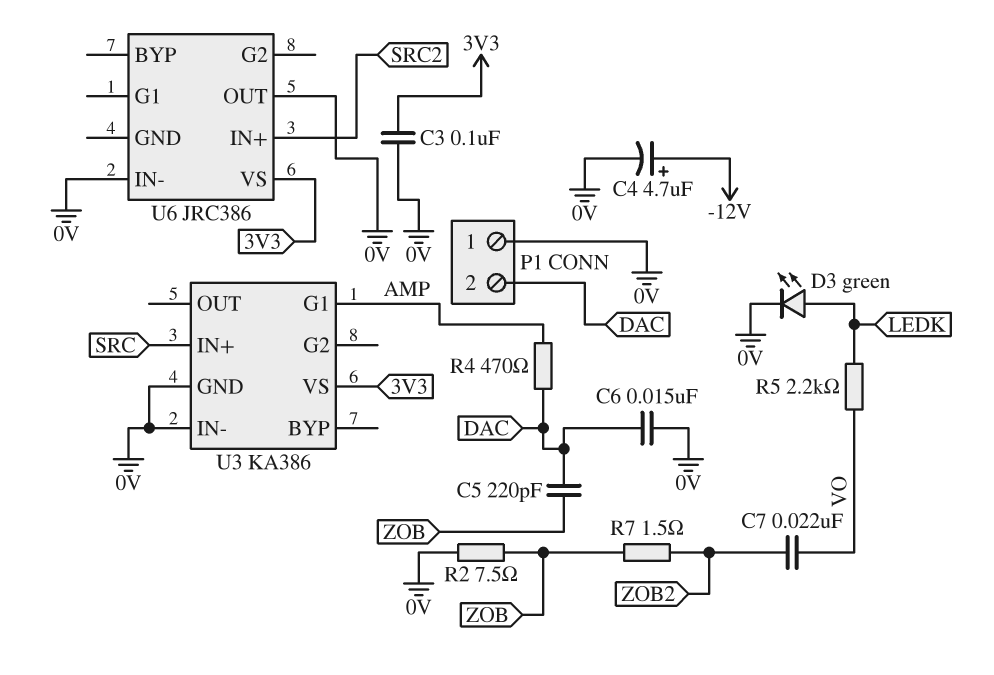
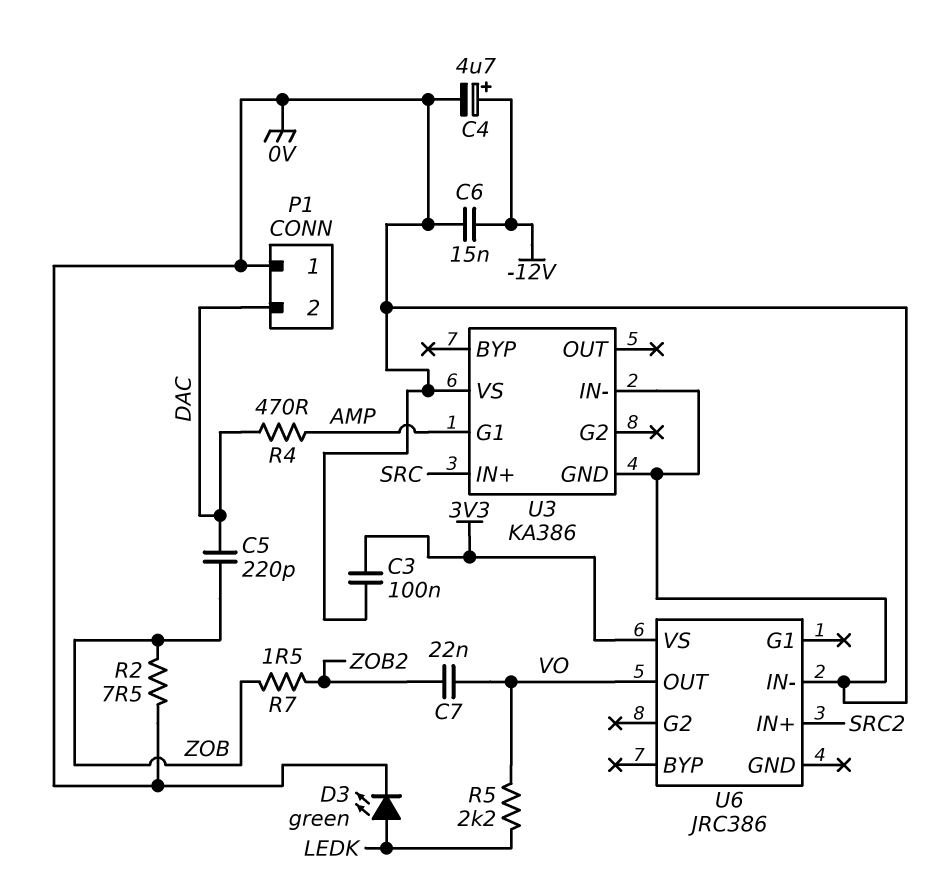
C6: 15nF (0V, DAC) -> 15nF (-12V, 0V)
U3 pin VS: 3V3 -> 0V
U6 pin OUT: 0V -> VO

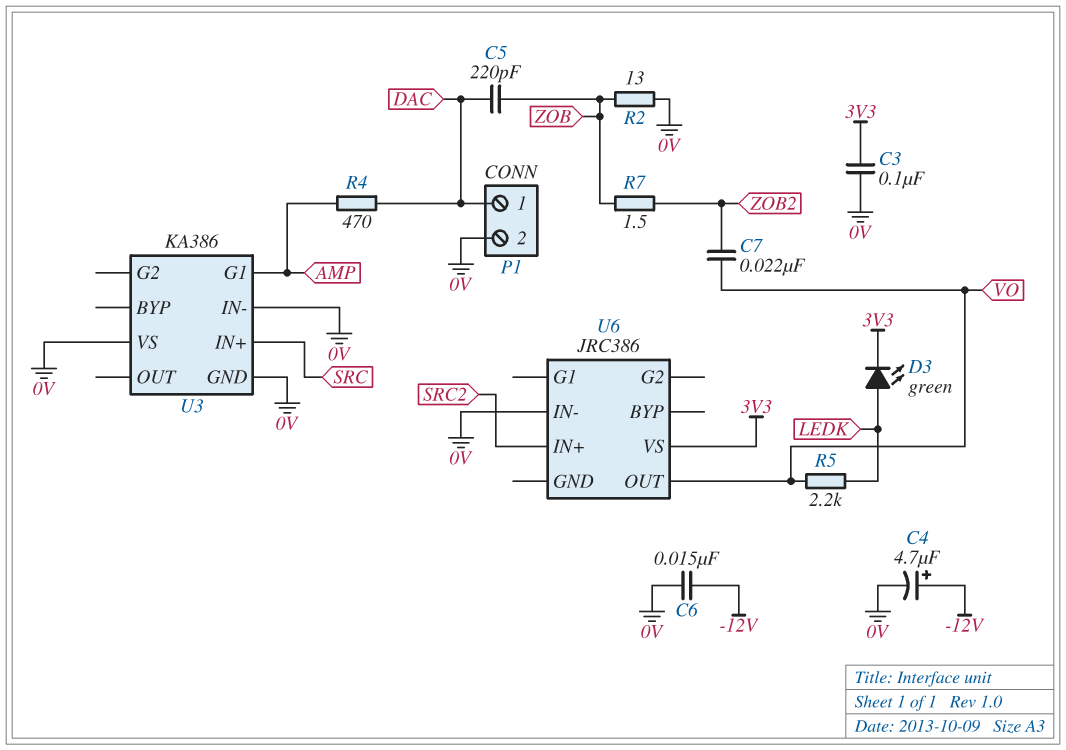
D3: LED green (A LEDK, K 0V) -> LED green (A LEDK, K 3V3)
P1 pin 1: 0V -> DAC
P1 pin 2: DAC -> 0V
R2: 7.5 (0V, ZOB) -> 13 (0V, ZOB)

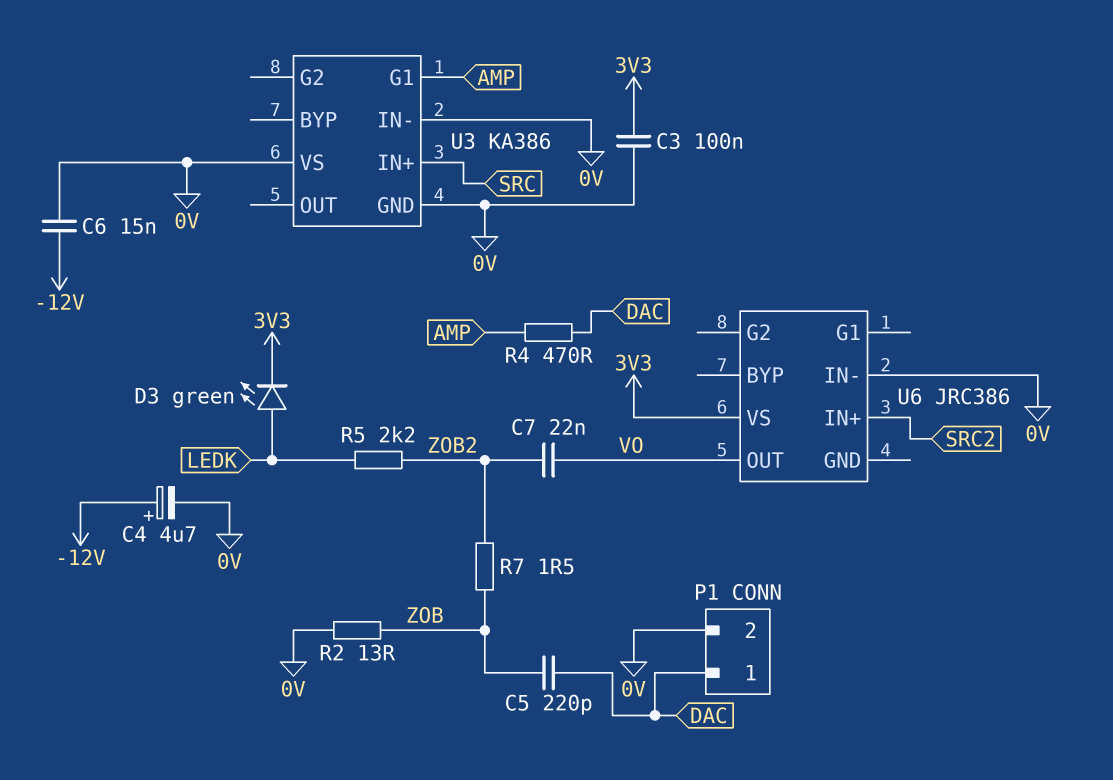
R5: 2.2k (LEDK, VO) -> 2.2k (LEDK, ZOB2)

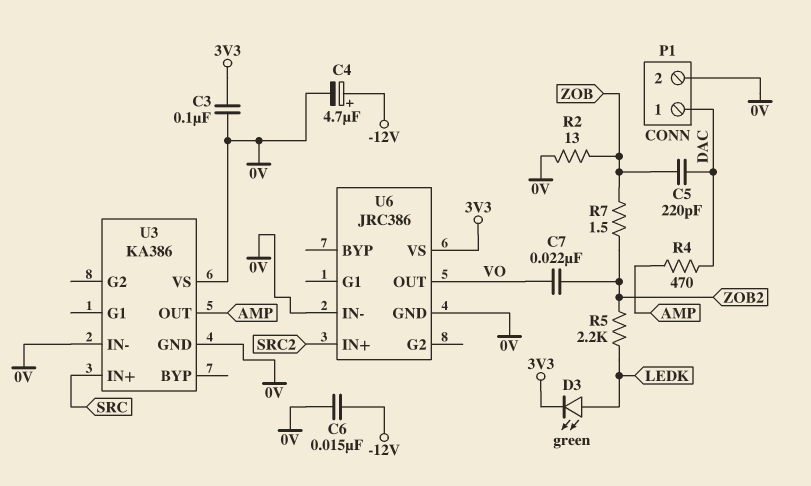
U3 pin G1: AMP -> none
U3 pin OUT: none -> AMP
U6 pin GND: none -> 0V

